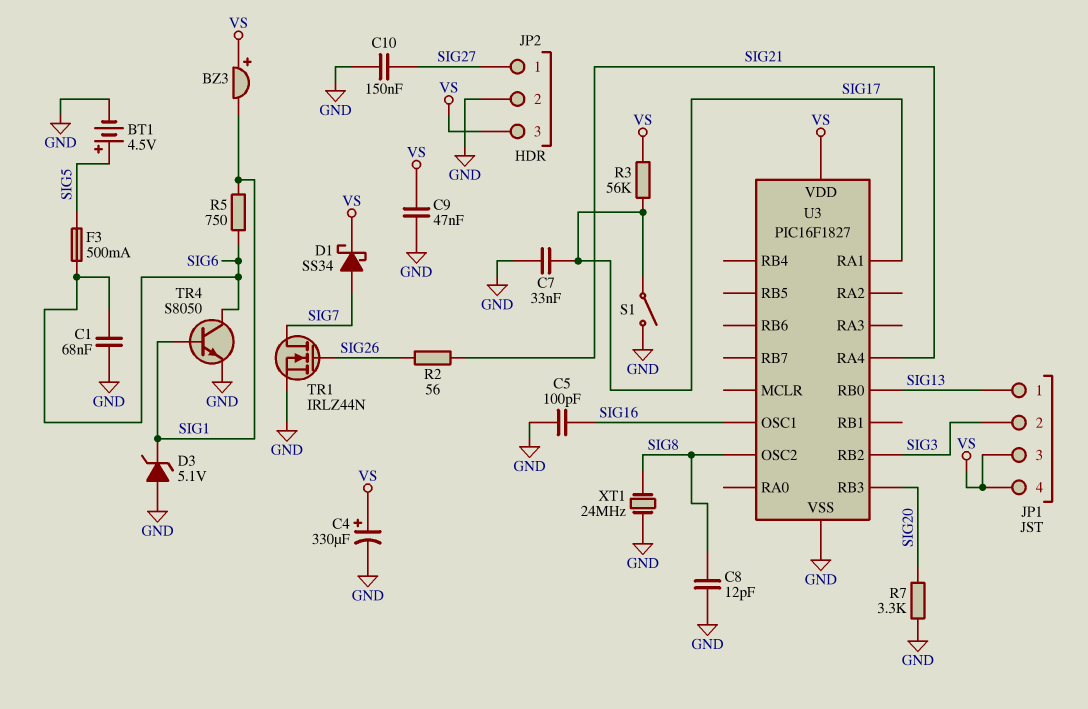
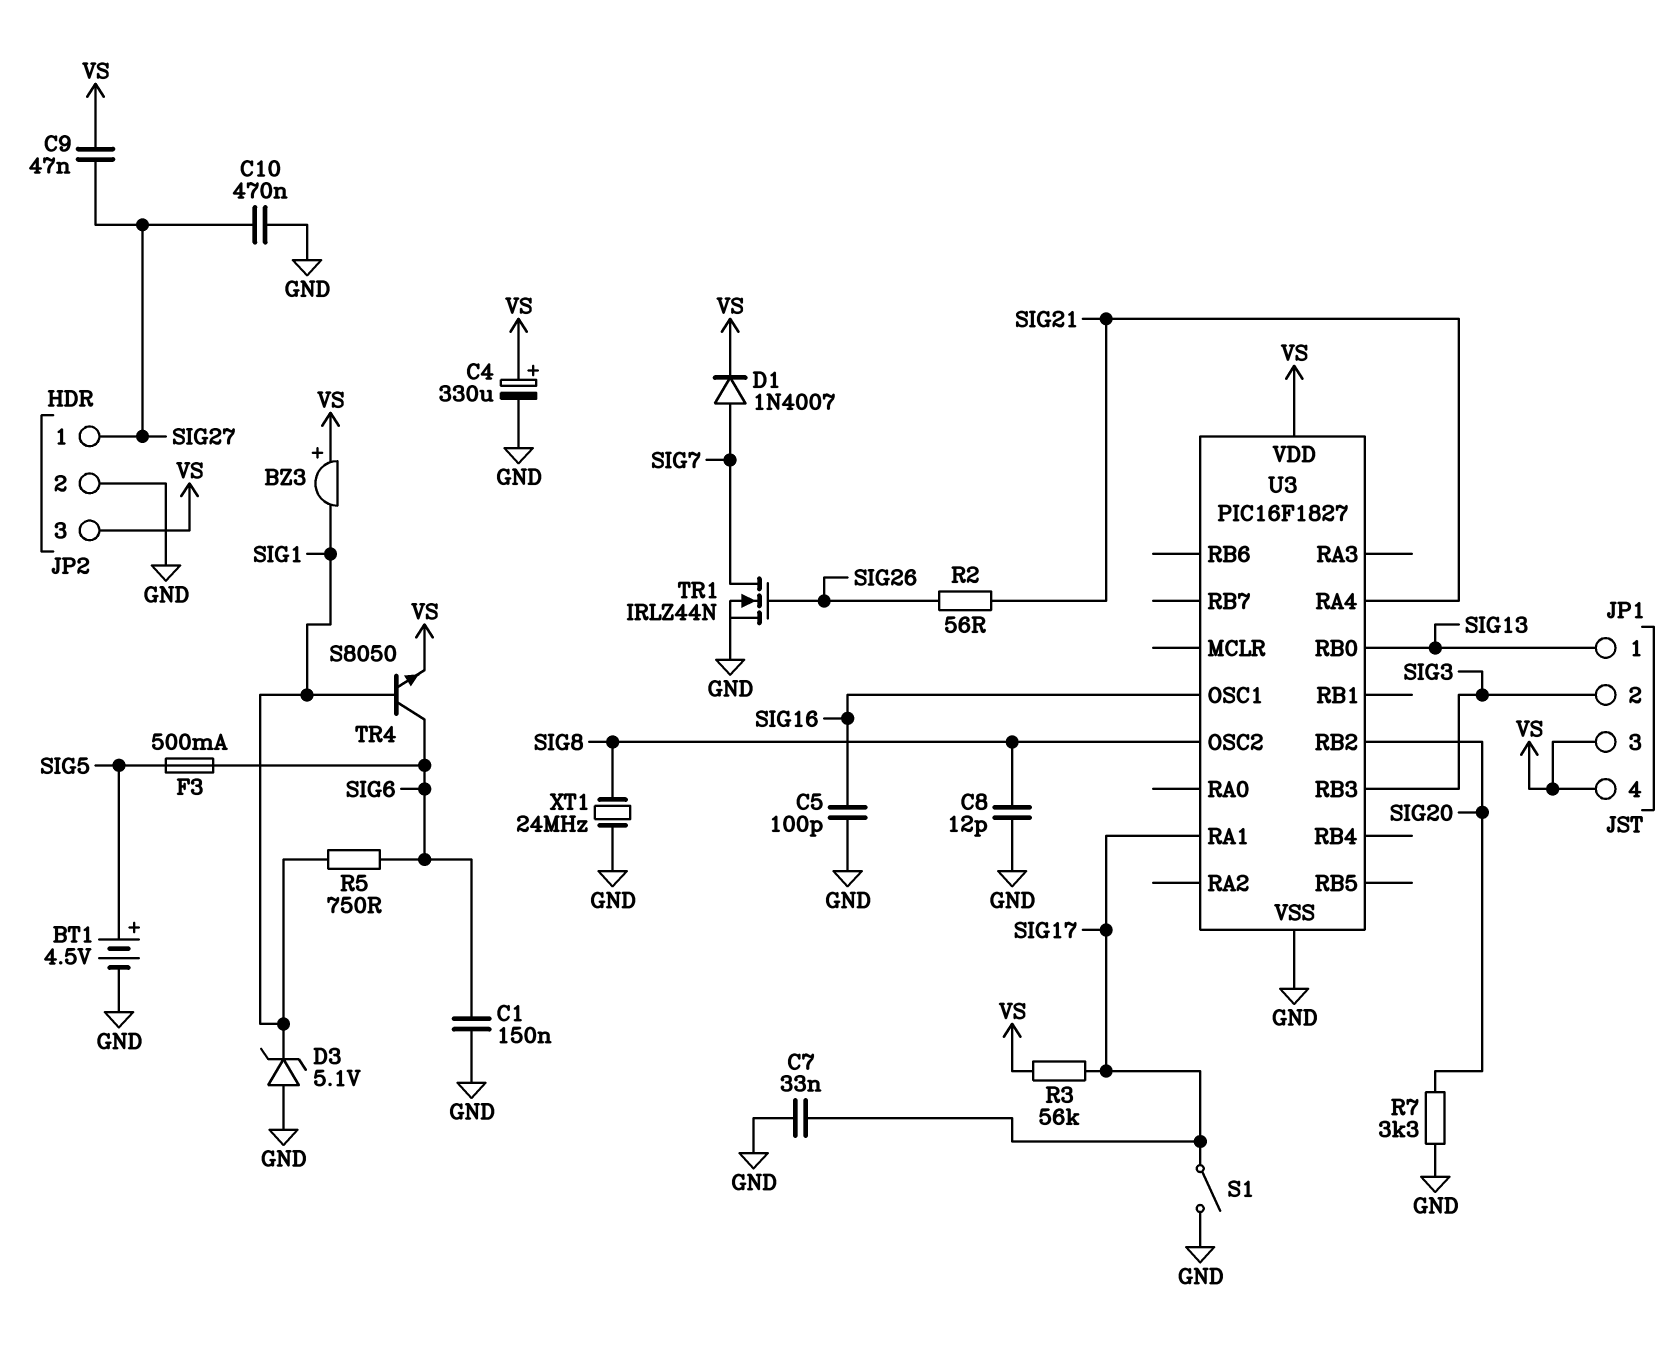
C1: 68nF (GND, SIG6) -> 150nF (GND, SIG6)
C9: 47nF (GND, VS) -> 47nF (SIG27, VS)
C10: 150nF (GND, SIG27) -> 470nF (GND, SIG27)
D1: schottky SS34 (A SIG7, K VS) -> diode 1N4007 (A SIG7, K VS)
TR4: NPN S8050 (B SIG1, C SIG6, E GND) -> NPN S8050 (B SIG1, C SIG6, E VS)
U3 pin RB2: SIG3 -> SIG20
U3 pin RB3: SIG20 -> SIG3

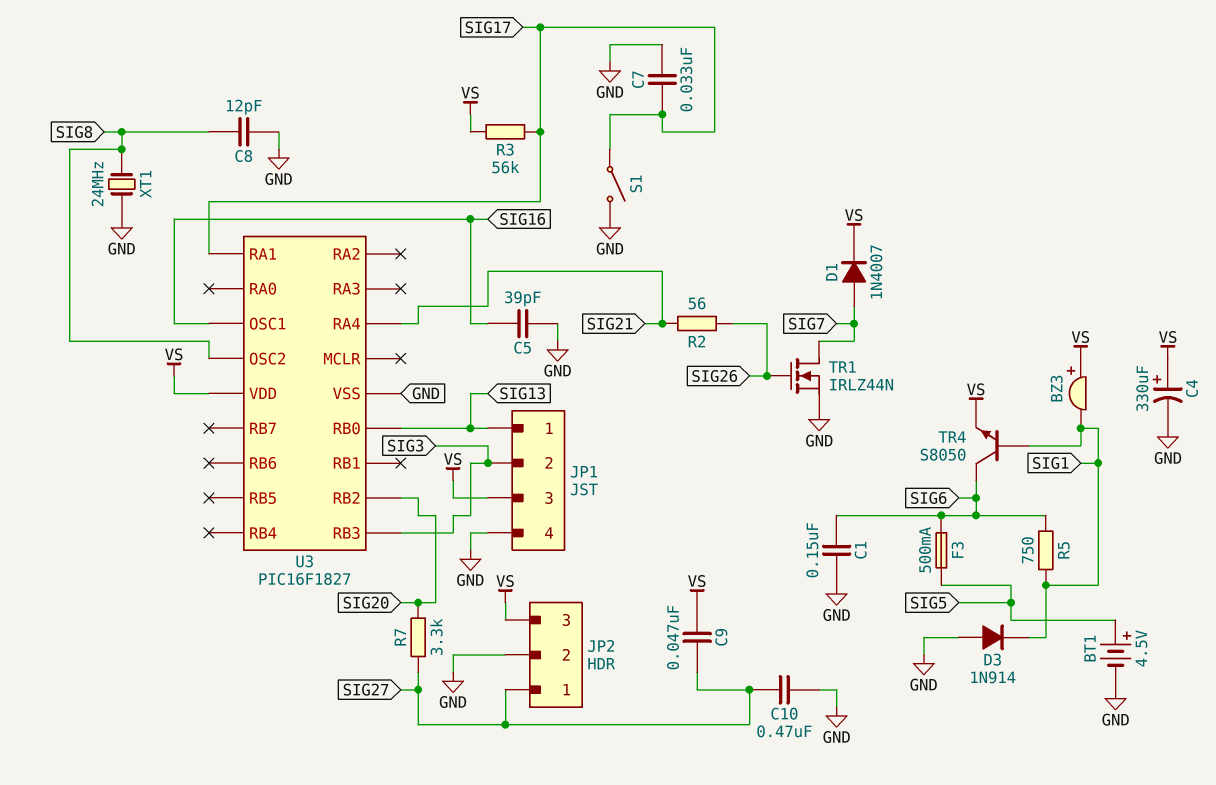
C5: 100pF (GND, SIG16) -> 39pF (GND, SIG16)
D3: zener 5.1V (A GND, K SIG1) -> diode 1N914 (A GND, K SIG1)
JP1 pin 4: VS -> GND
R7: 3.3k (GND, SIG20) -> 3.3k (SIG20, SIG27)

